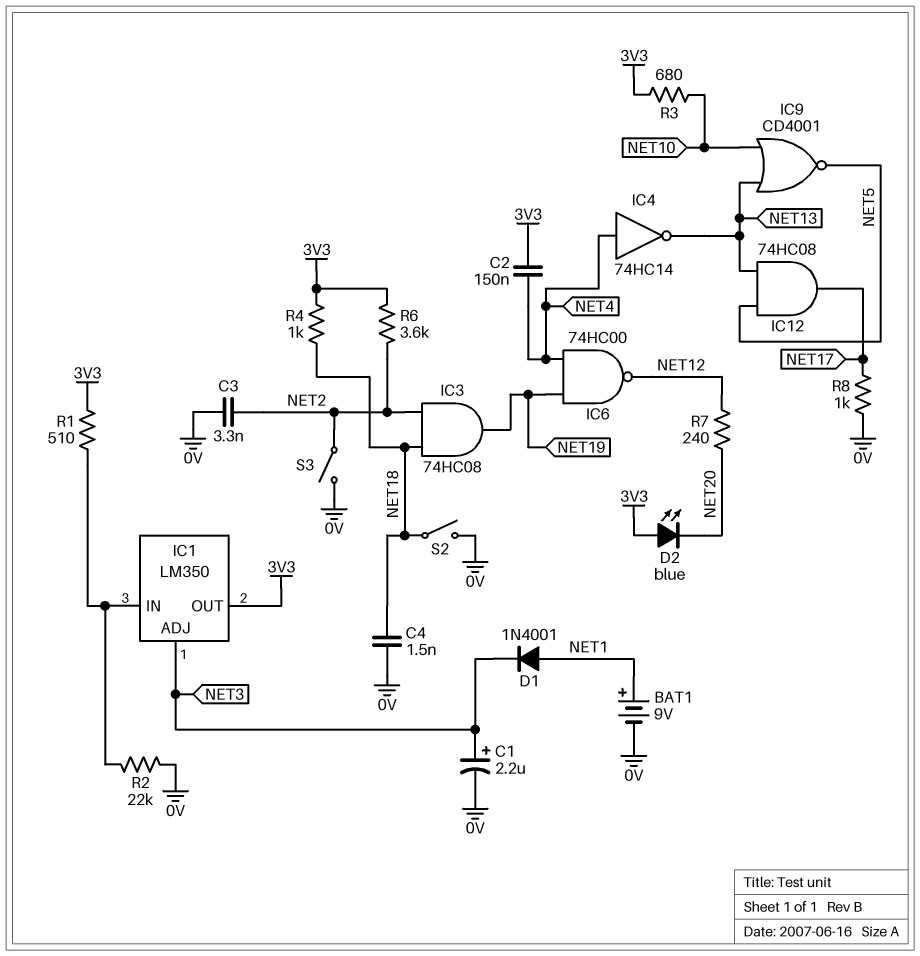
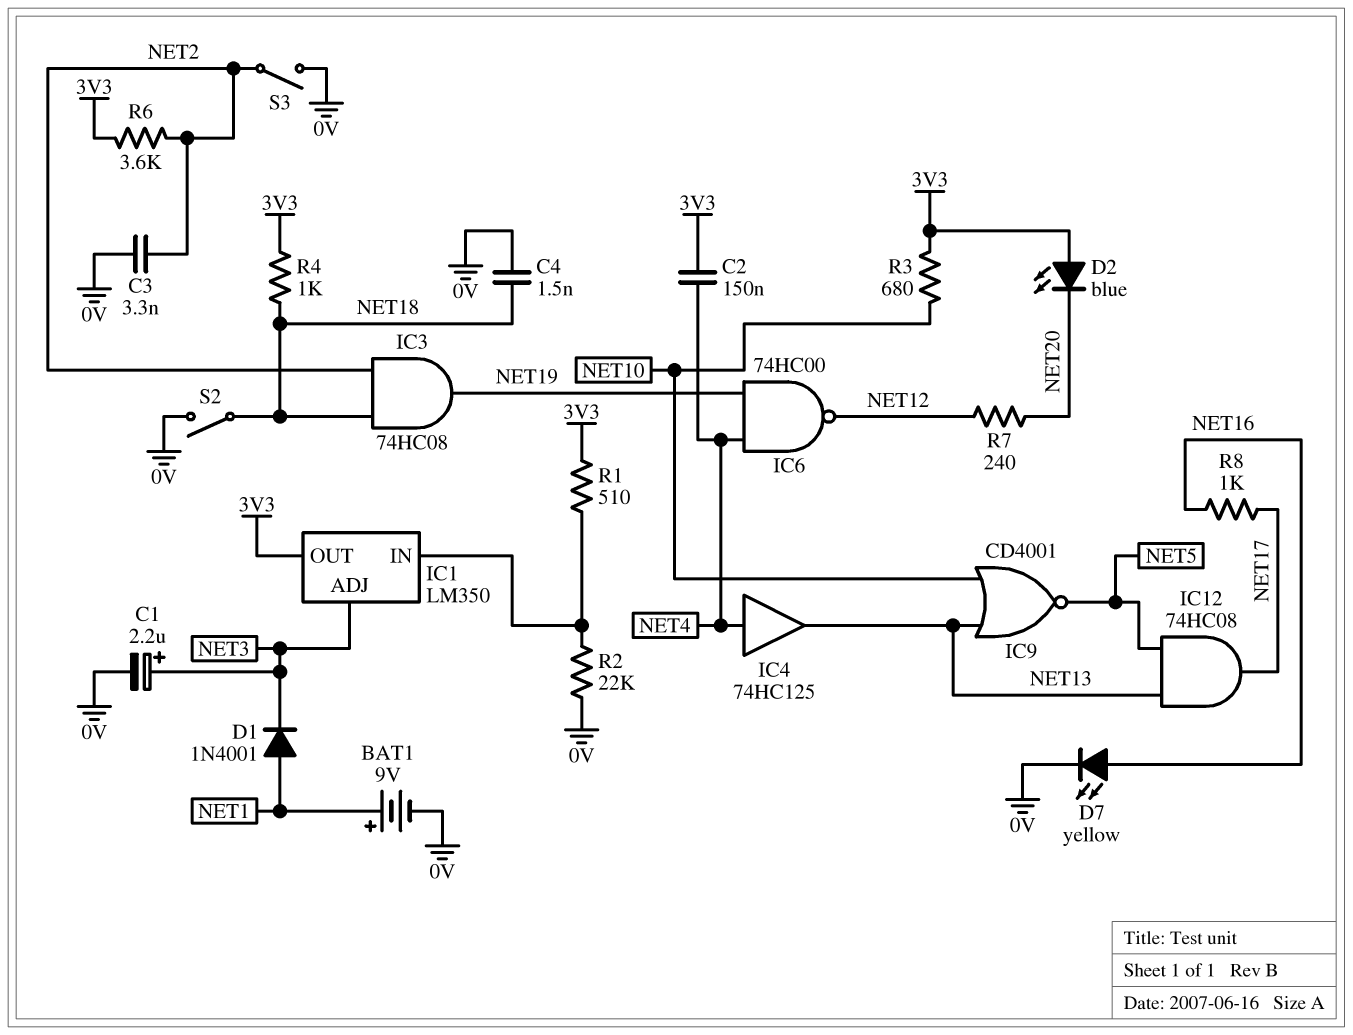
D7: none -> LED yellow (A NET16, K 0V)
IC4: NOT 74HC14 (in NET4, out NET13) -> buffer 74HC125 (in NET4, out NET13)
R8: 1k (0V, NET17) -> 1k (NET16, NET17)

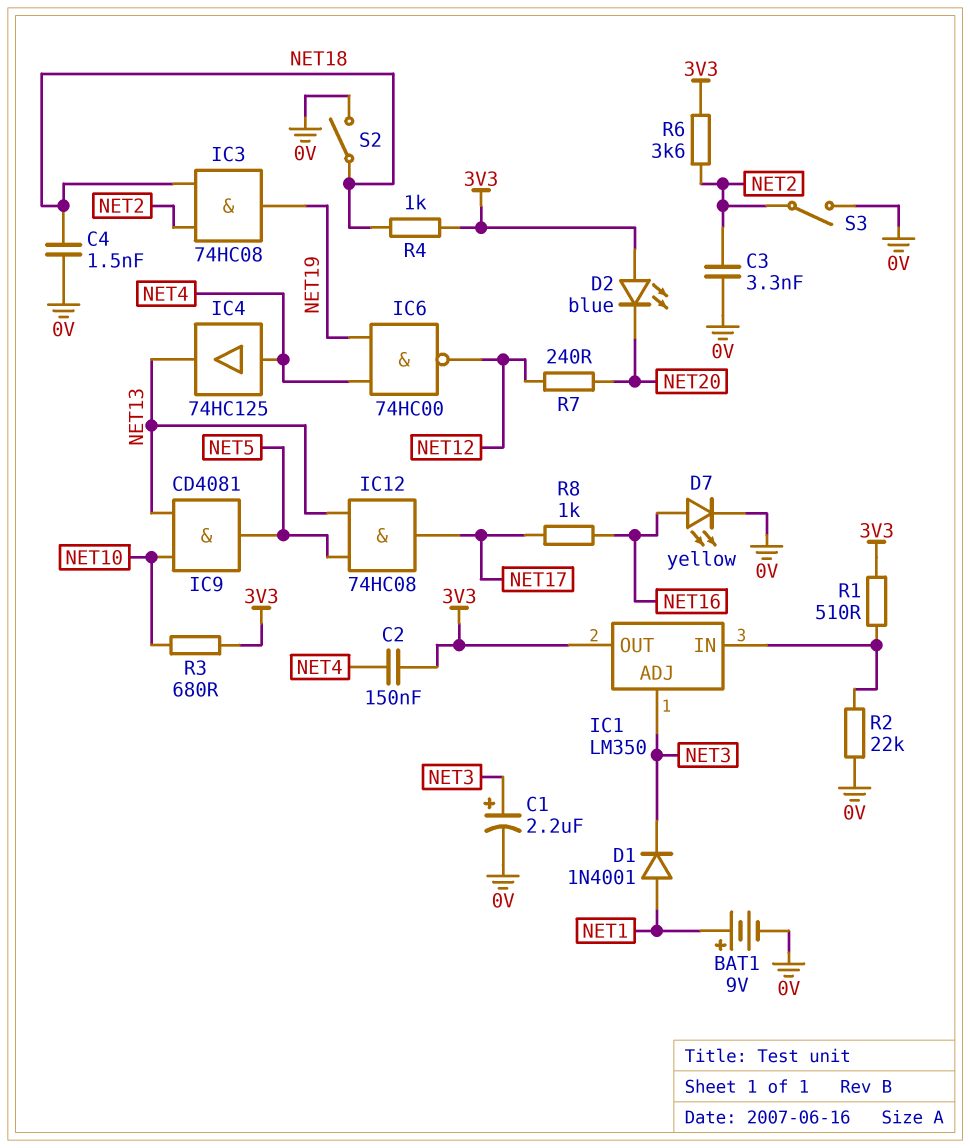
IC9: NOR CD4001 (in NET10, in NET13, out NET5) -> AND CD4081 (in NET10, in NET13, out NET5)

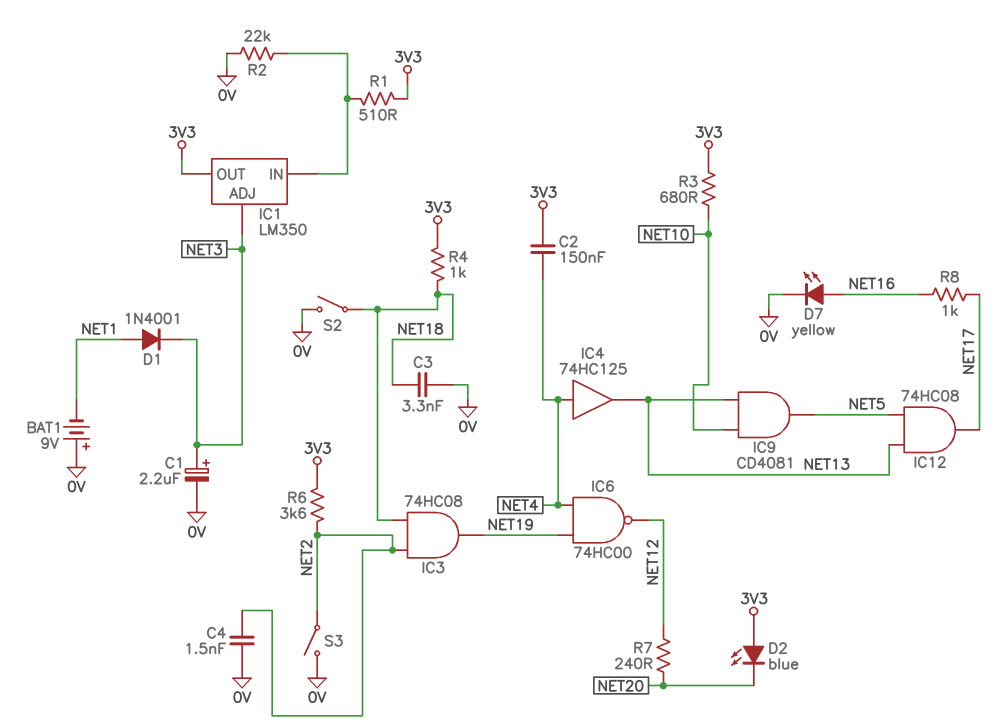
BAT1: 9V (plus NET1, minus 0V) -> 9V (plus 0V, minus NET1)
C3: 3.3nF (0V, NET2) -> 3.3nF (0V, NET18)
C4: 1.5nF (0V, NET18) -> 1.5nF (0V, NET2)

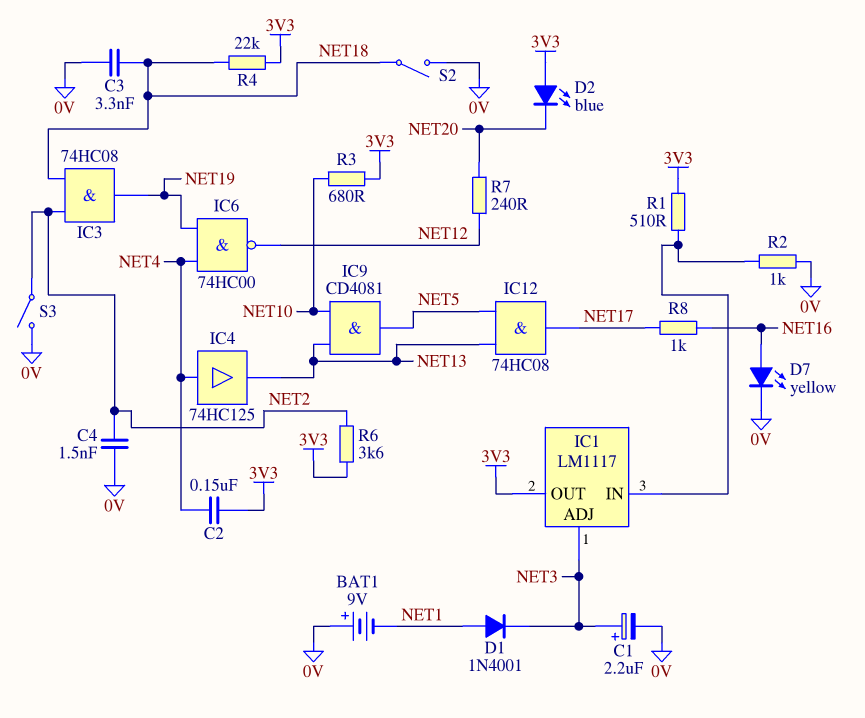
IC1: LM350 -> LM1117
R2: 22k (0V, IC1/IN) -> 1k (0V, IC1/IN)
R4: 1k (3V3, NET18) -> 22k (3V3, NET18)

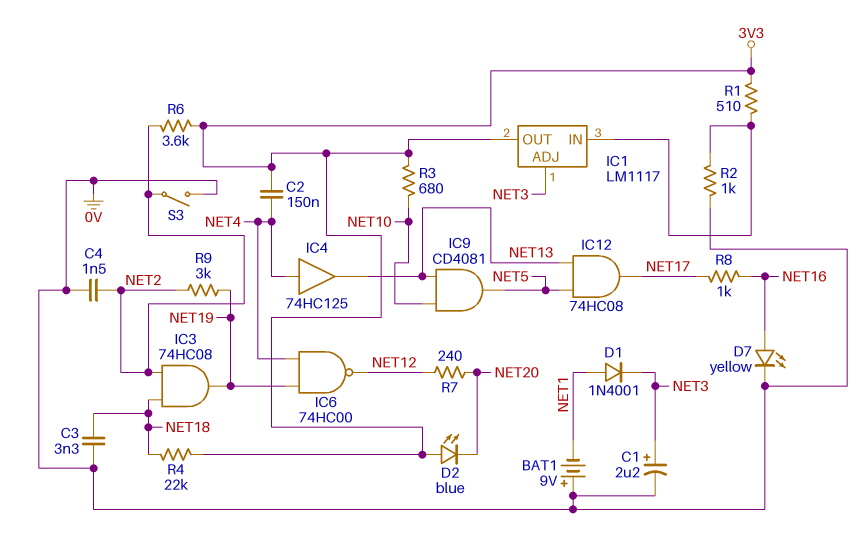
R9: none -> 3k (NET2, NET19)
S2: switch (0V, NET18) -> none

